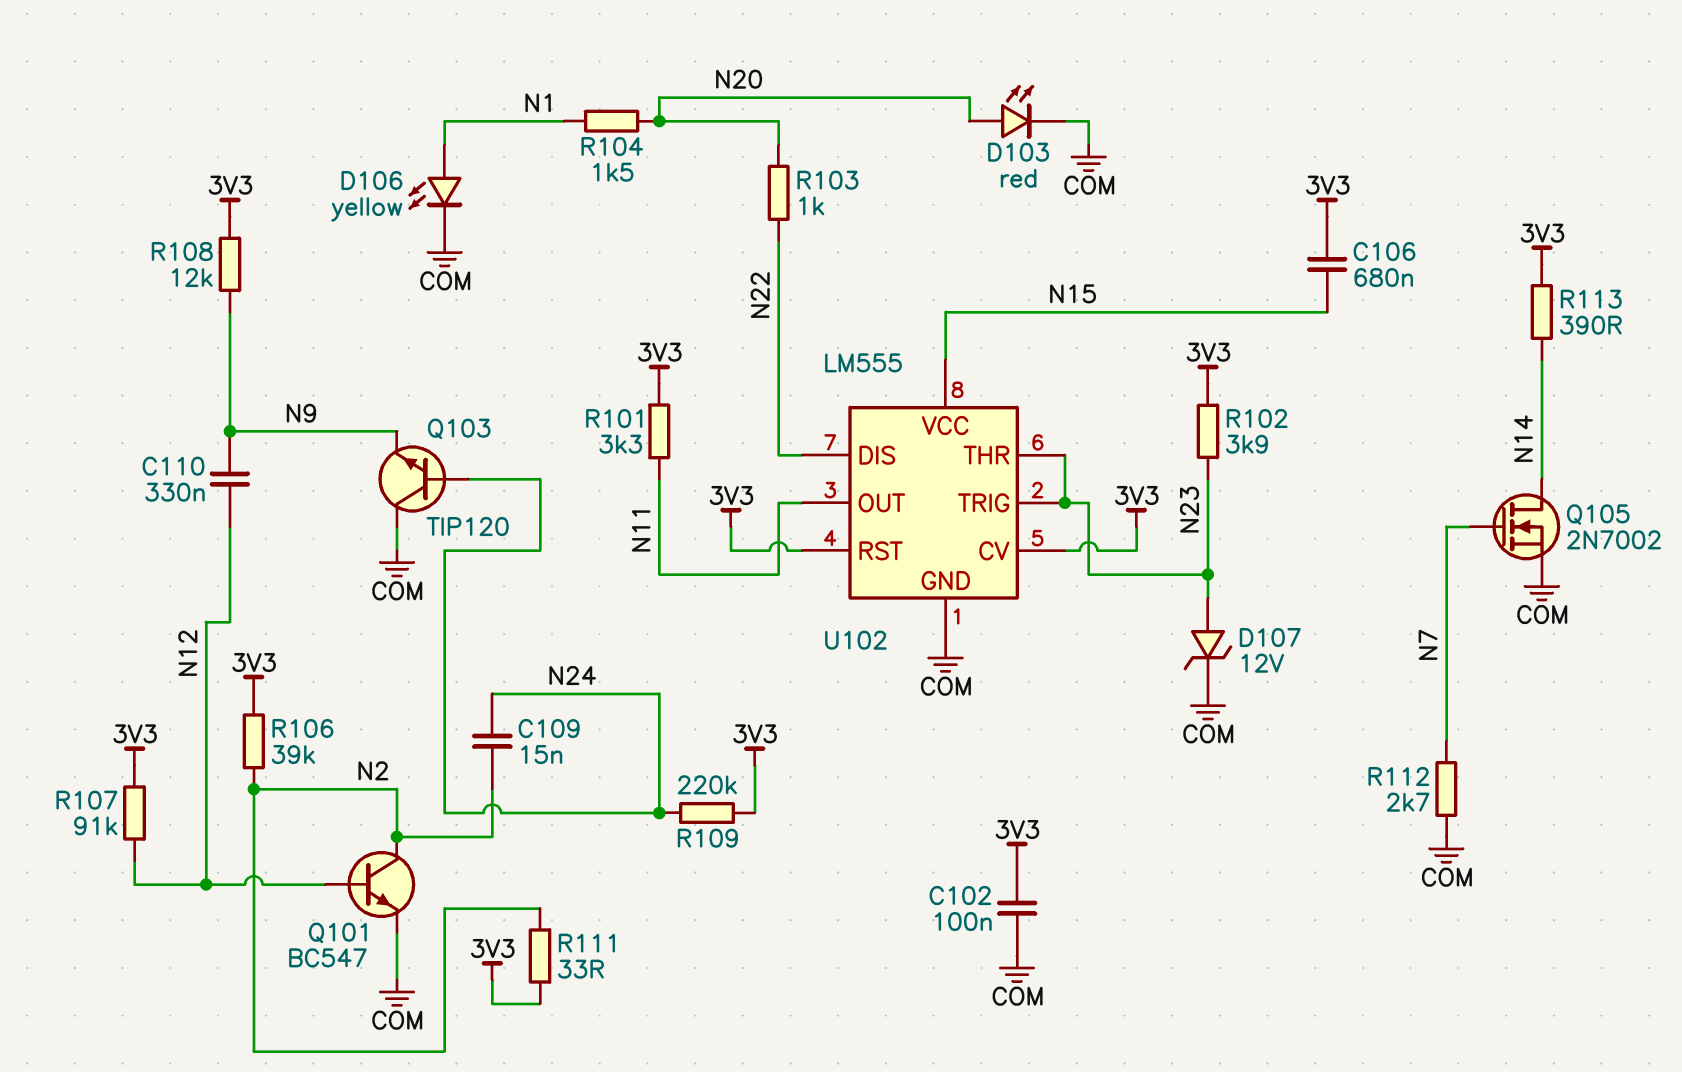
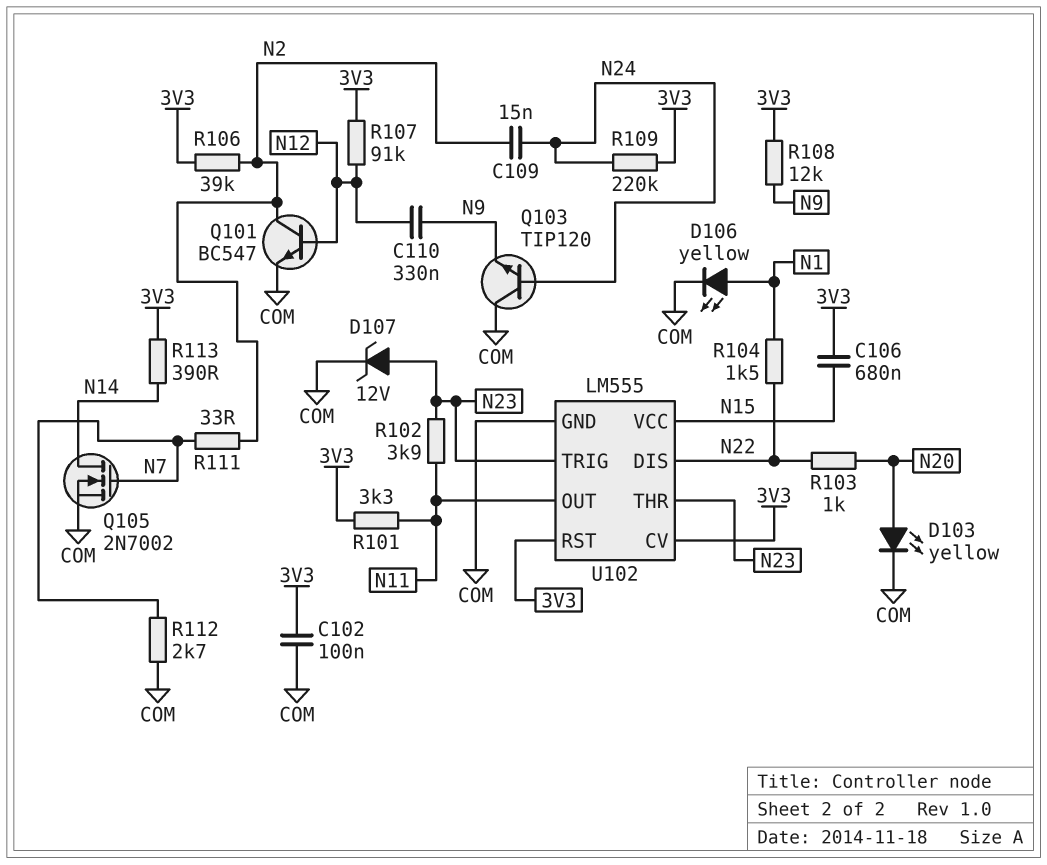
D103: LED red (A N20, K COM) -> LED yellow (A N20, K COM)
R102: 3.9k (3V3, N23) -> 3.9k (N11, N23)
R104: 1.5k (N1, N20) -> 1.5k (N1, N22)
R111: 33 (3V3, N2) -> 33 (N2, N7)

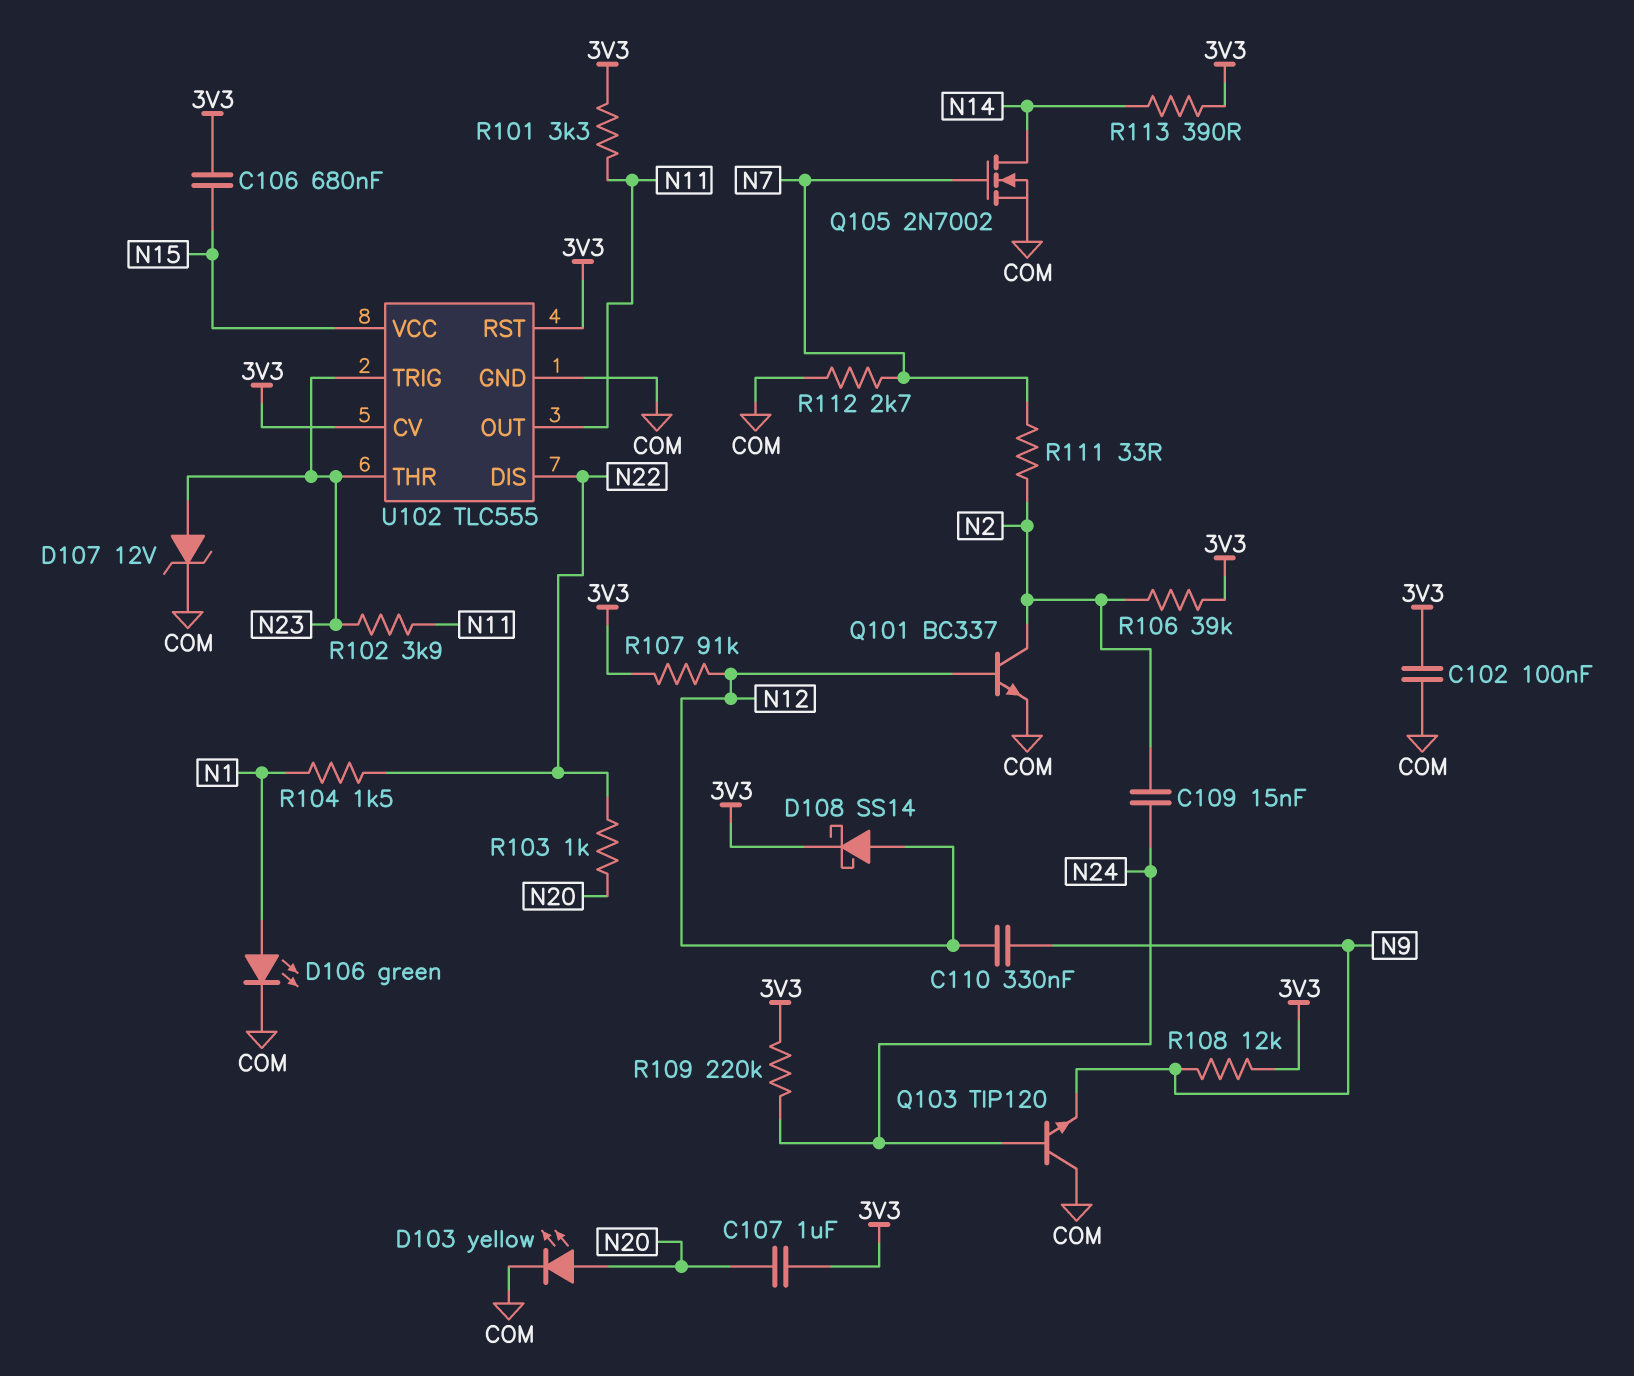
C107: none -> 1uF (3V3, N20)
D106: LED yellow (A N1, K COM) -> LED green (A N1, K COM)
D108: none -> schottky SS14 (A N12, K 3V3)
Q101: NPN BC547 (B N12, C N2, E COM) -> NPN BC337 (B N12, C N2, E COM)
U102: LM555 -> TLC555

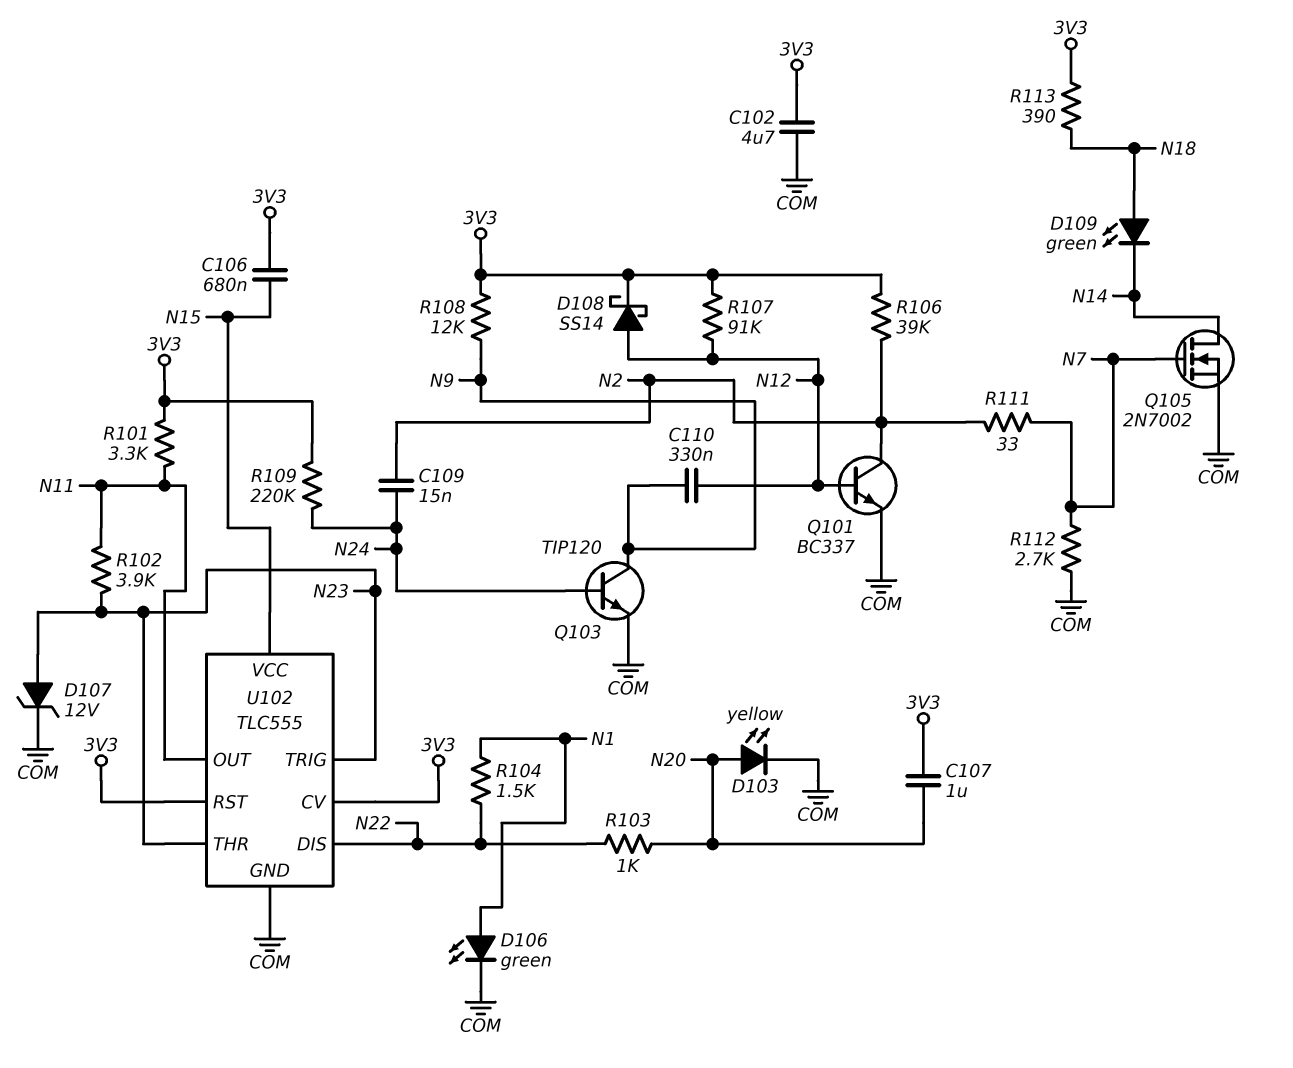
C102: 100nF (3V3, COM) -> 4.7uF (3V3, COM)
D109: none -> LED green (A N18, K N14)
Q103: NPN TIP120 (B N24, C COM, E N9) -> NPN TIP120 (B N24, C N9, E COM)
R113: 390 (3V3, N14) -> 390 (3V3, N18)

